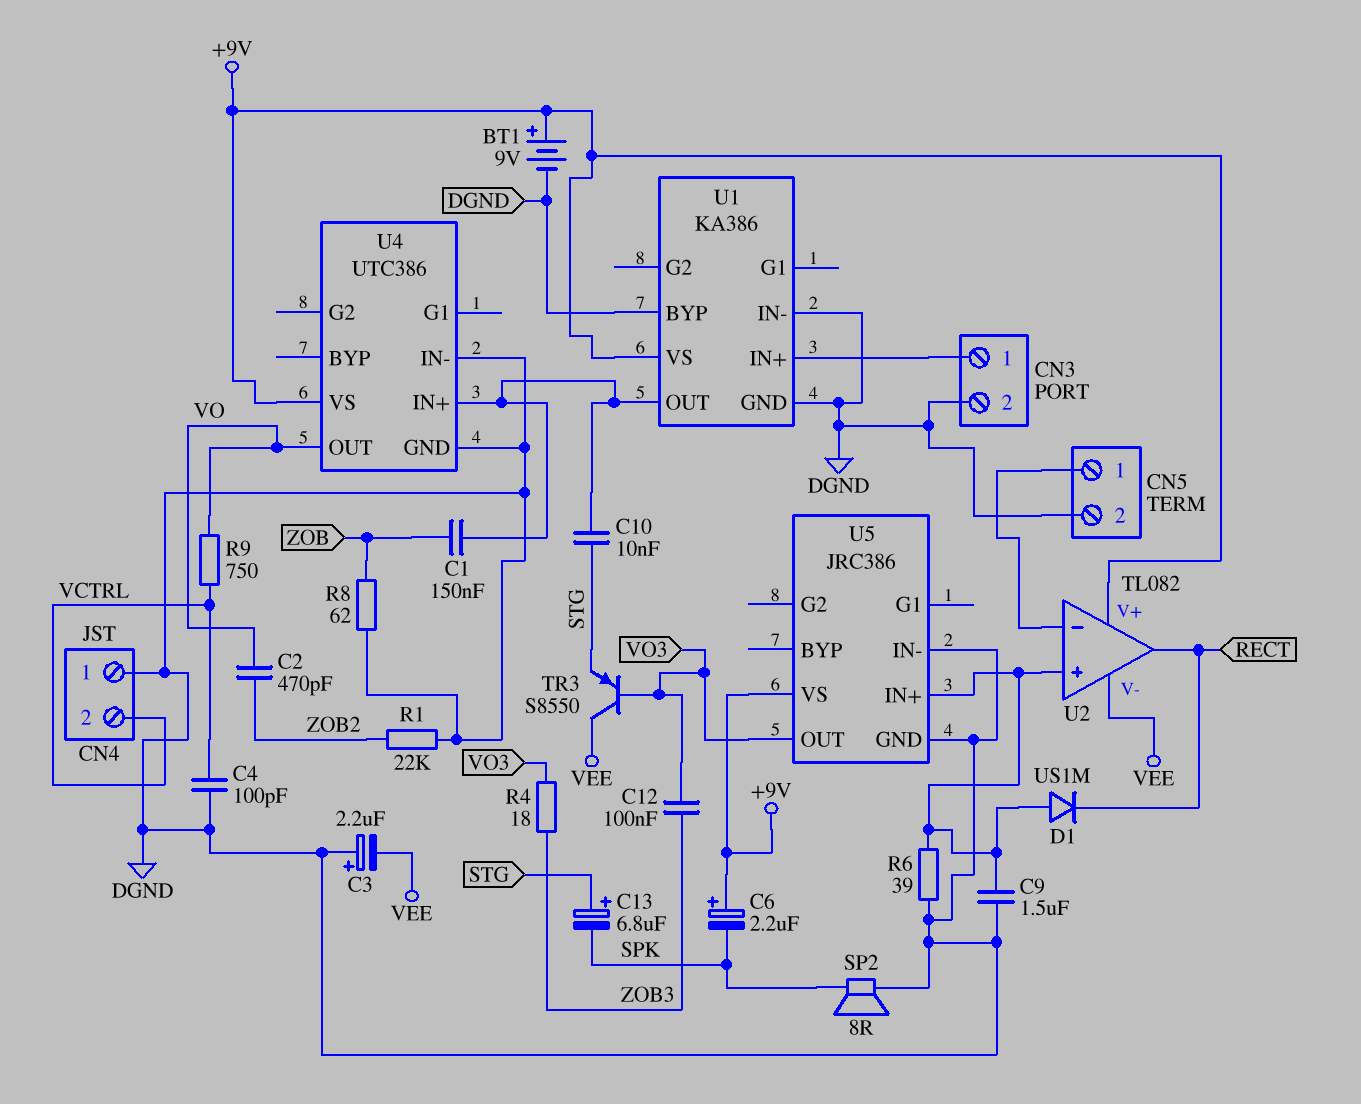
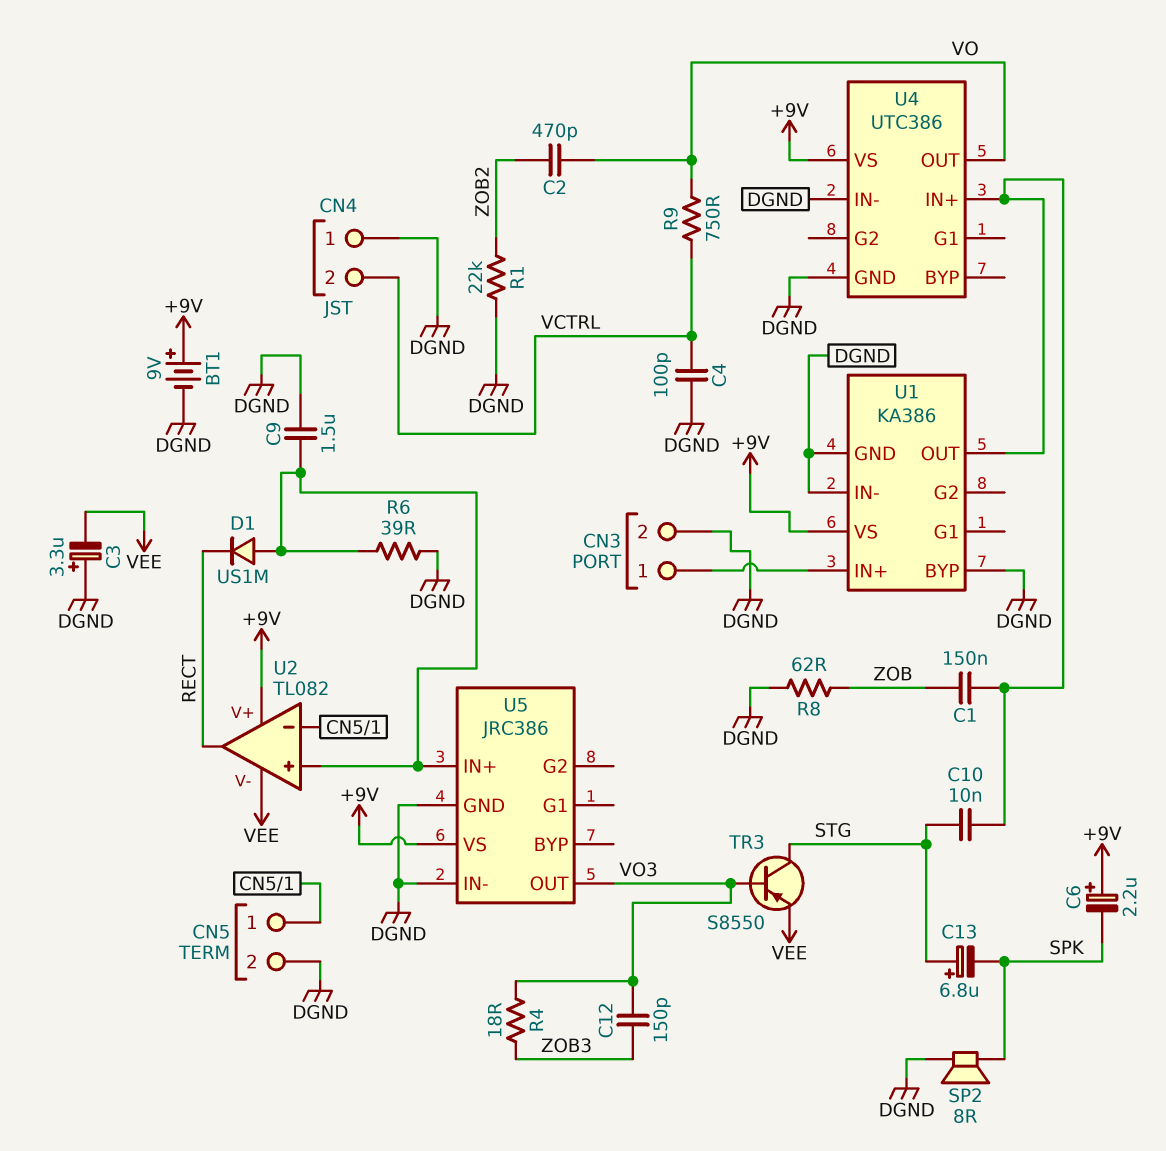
C3: 2.2uF (plus DGND, minus VEE) -> 3.3uF (plus DGND, minus VEE)
C12: 100nF (VO3, ZOB3) -> 150pF (VO3, ZOB3)
TR3: PNP S8550 (B VO3, C VEE, E STG) -> PNP S8550 (B VO3, C STG, E VEE)

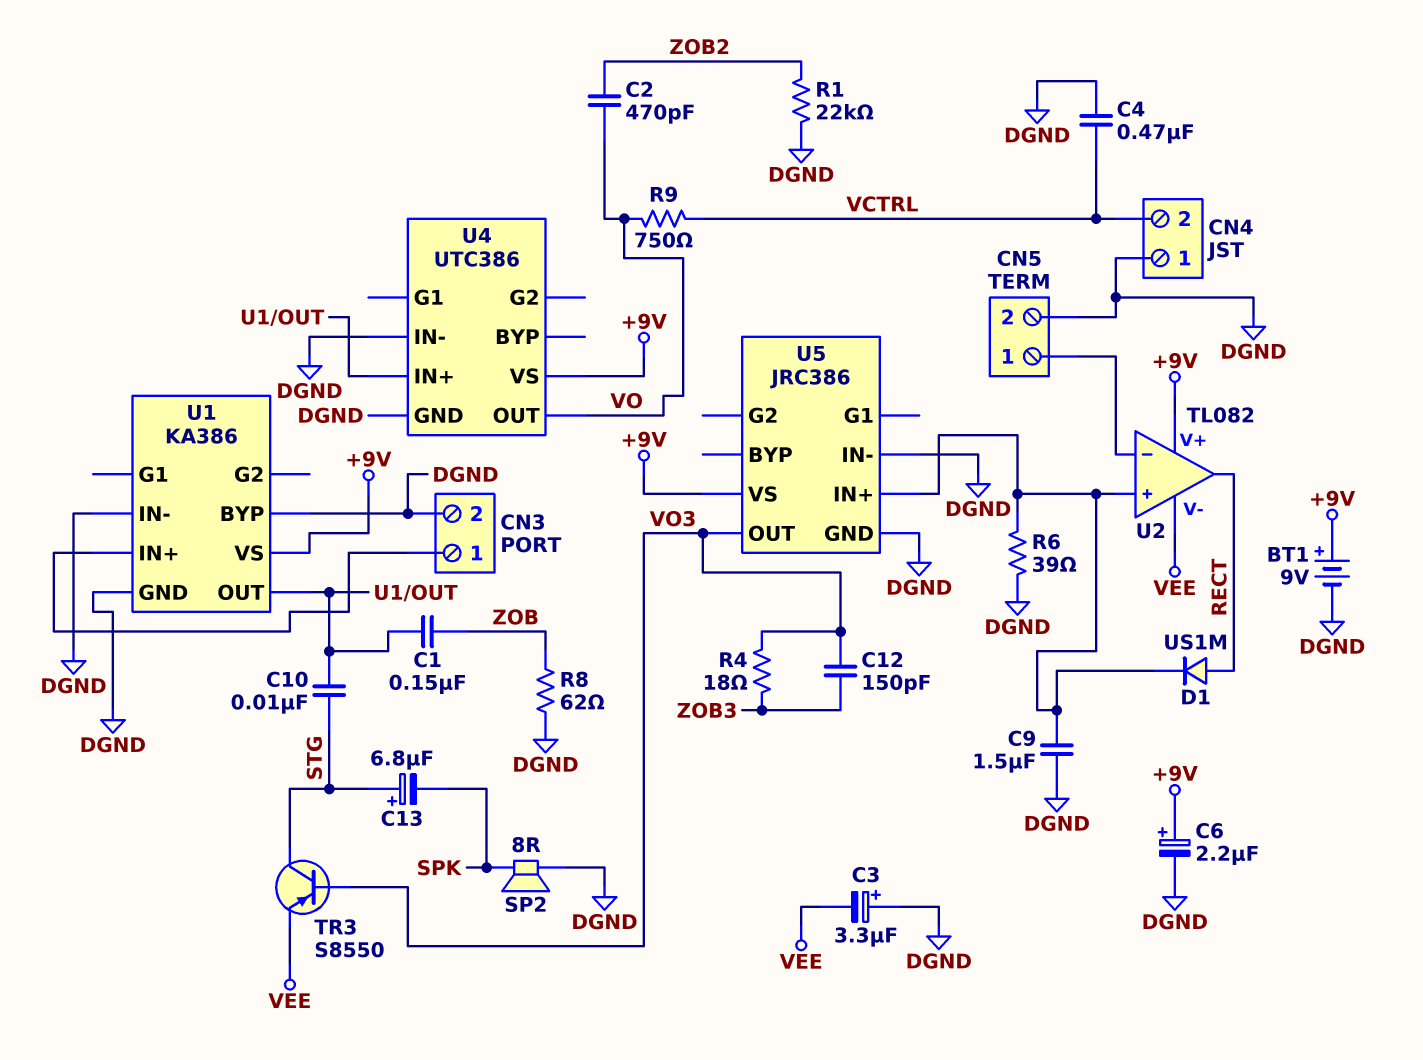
C4: 100pF (DGND, VCTRL) -> 470nF (DGND, VCTRL)
C6: 2.2uF (plus +9V, minus SPK) -> 2.2uF (plus +9V, minus DGND)
D1: diode US1M (A U2/in+, K RECT) -> diode US1M (A RECT, K U2/in+)

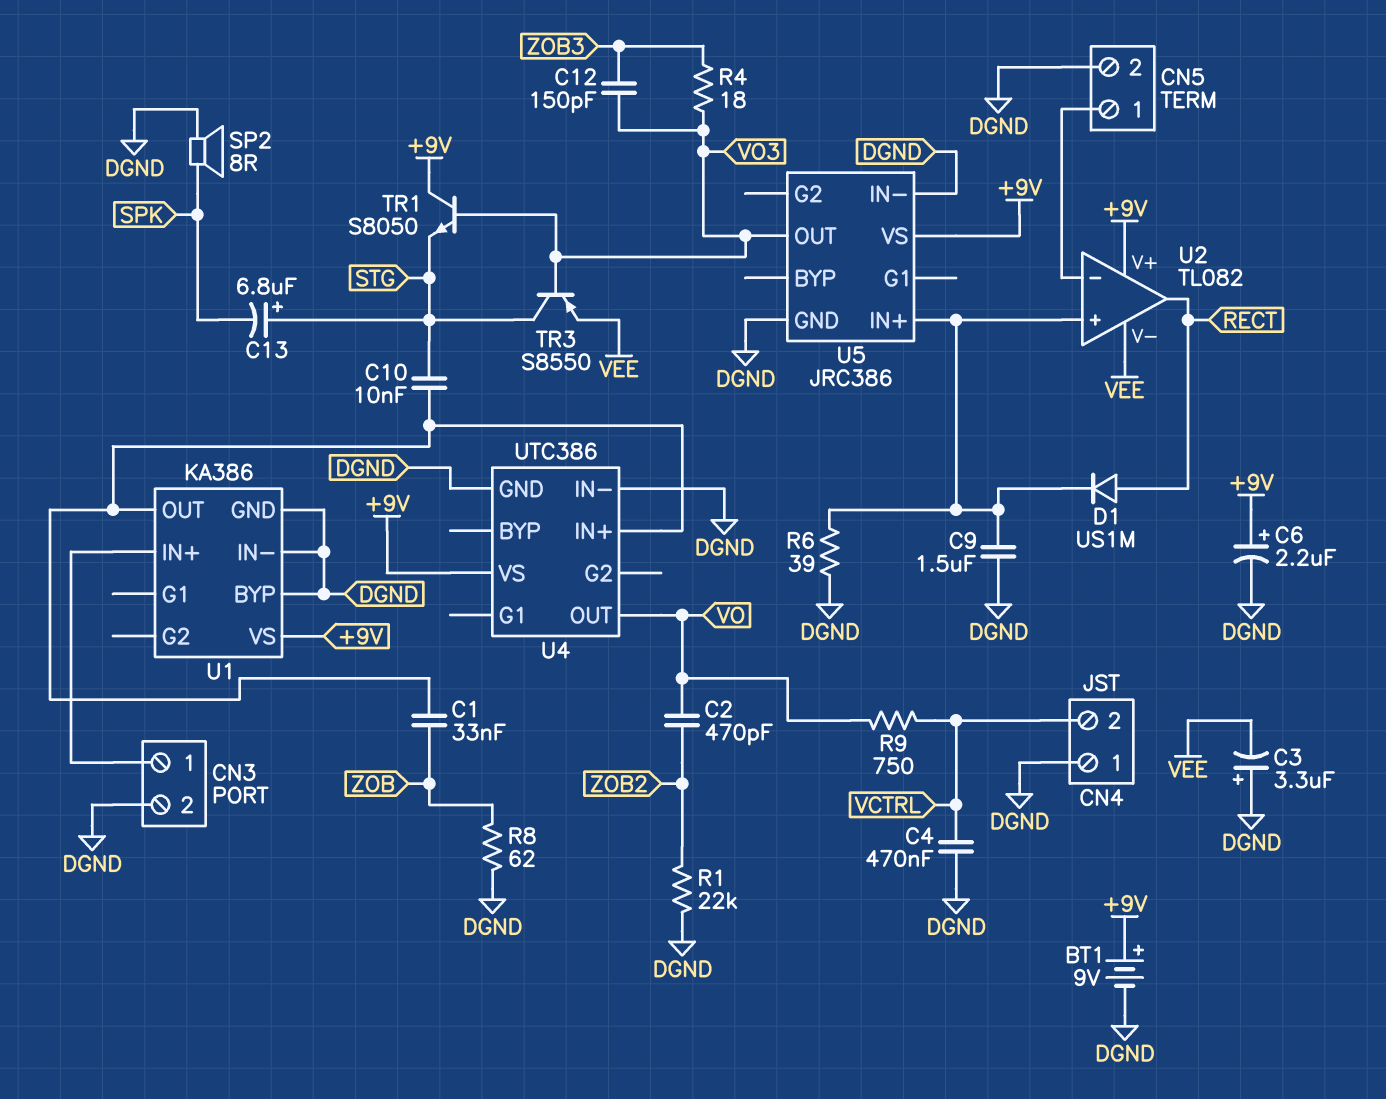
C1: 150nF (U1/OUT, ZOB) -> 33nF (U1/OUT, ZOB)
TR1: none -> NPN S8050 (B VO3, C +9V, E STG)

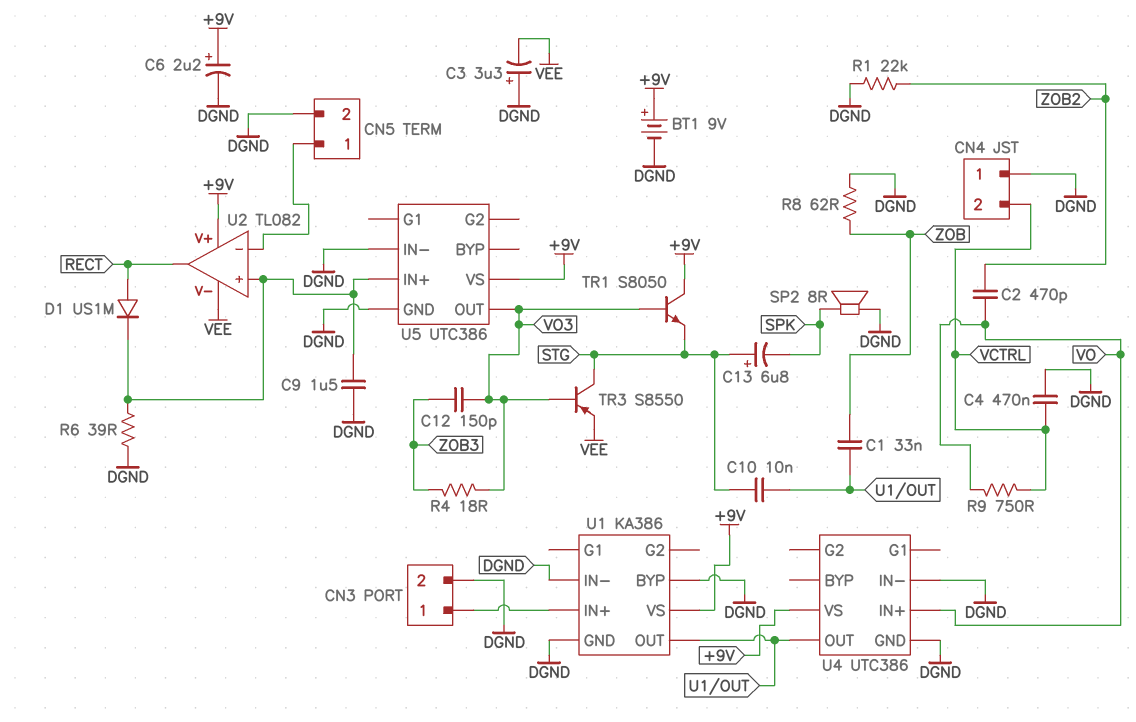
U4 pin IN+: U1/OUT -> VO
U4 pin OUT: VO -> U1/OUT
U5: JRC386 -> UTC386

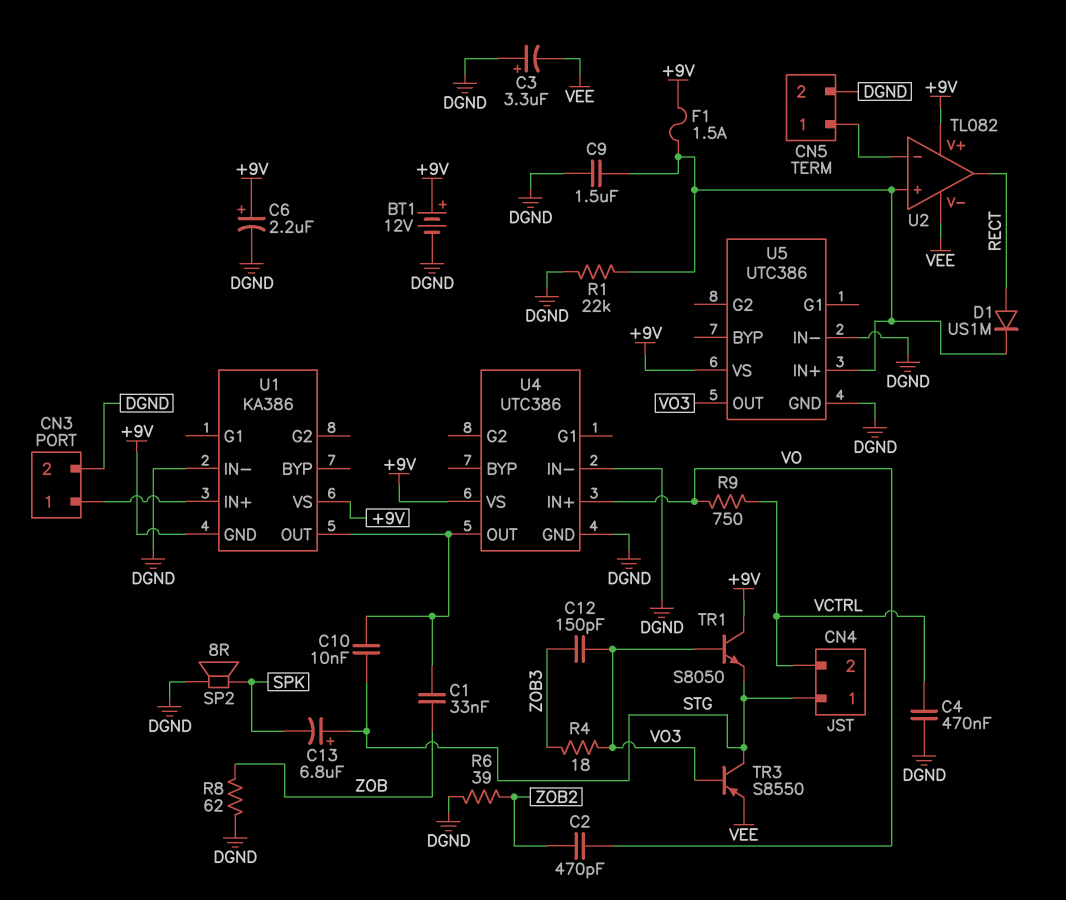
BT1: 9V (plus +9V, minus DGND) -> 12V (plus +9V, minus DGND)
CN4 pin 1: DGND -> STG
F1: none -> 1.5A (+9V, U2/in+)
R1: 22k (DGND, ZOB2) -> 22k (DGND, U2/in+)
R6: 39 (DGND, U2/in+) -> 39 (DGND, ZOB2)
U1 pin BYP: DGND -> none
U1 pin GND: DGND -> +9V

